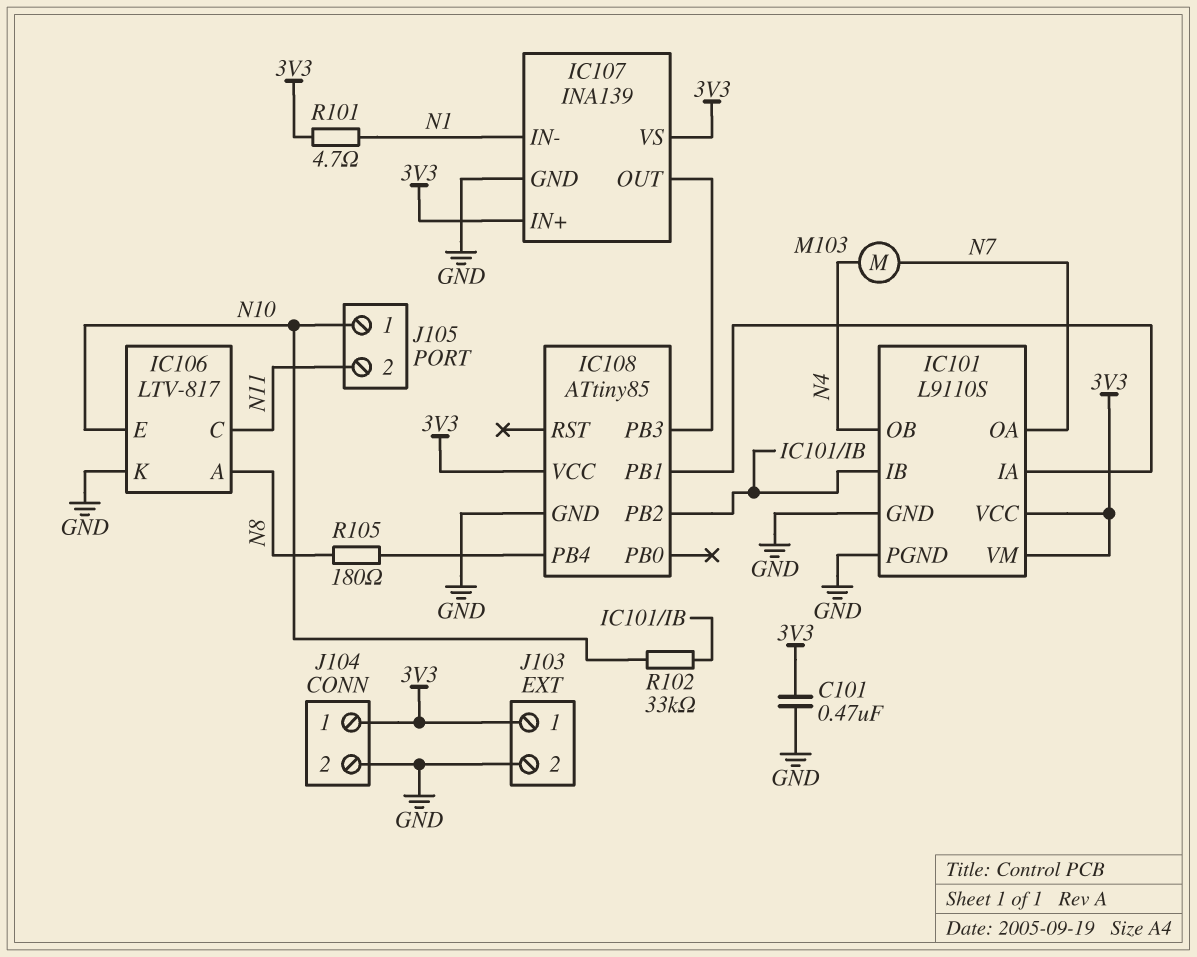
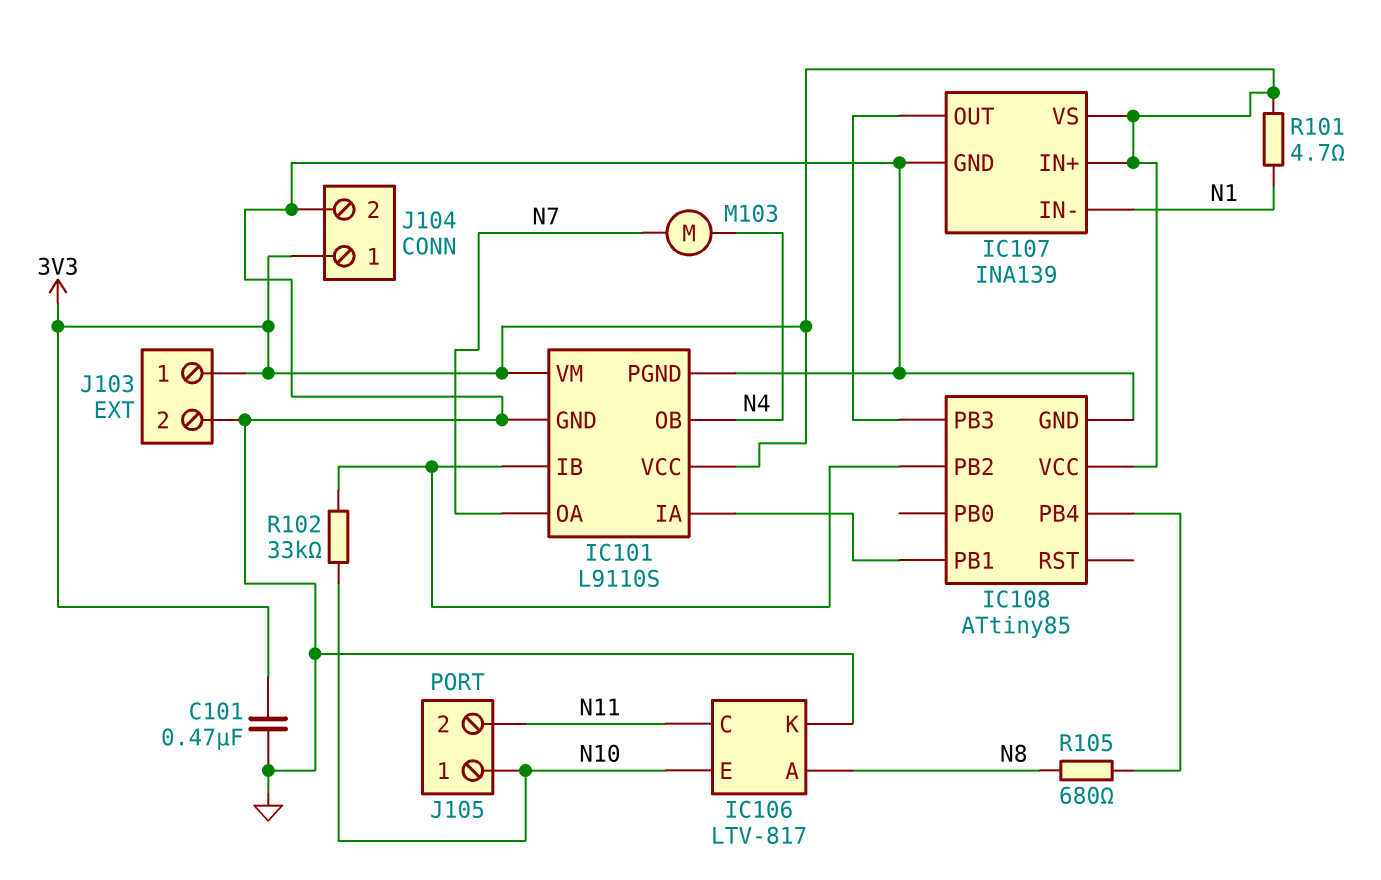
R105: 180 (IC108/PB4, N8) -> 680 (IC108/PB4, N8)

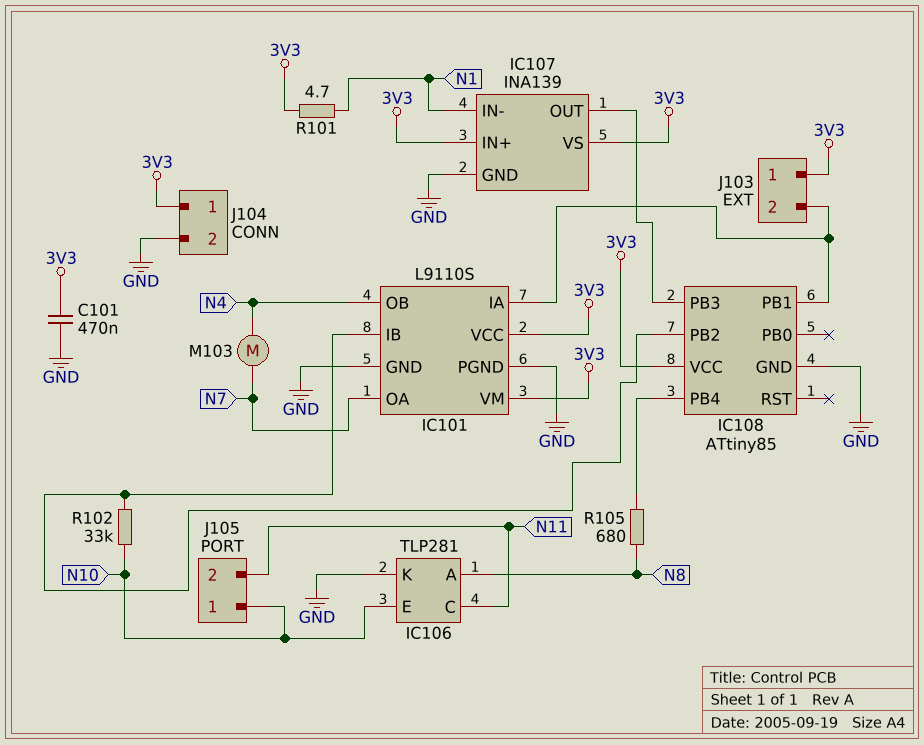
IC106: LTV-817 -> TLP281
J103 pin 2: GND -> IC101/IA

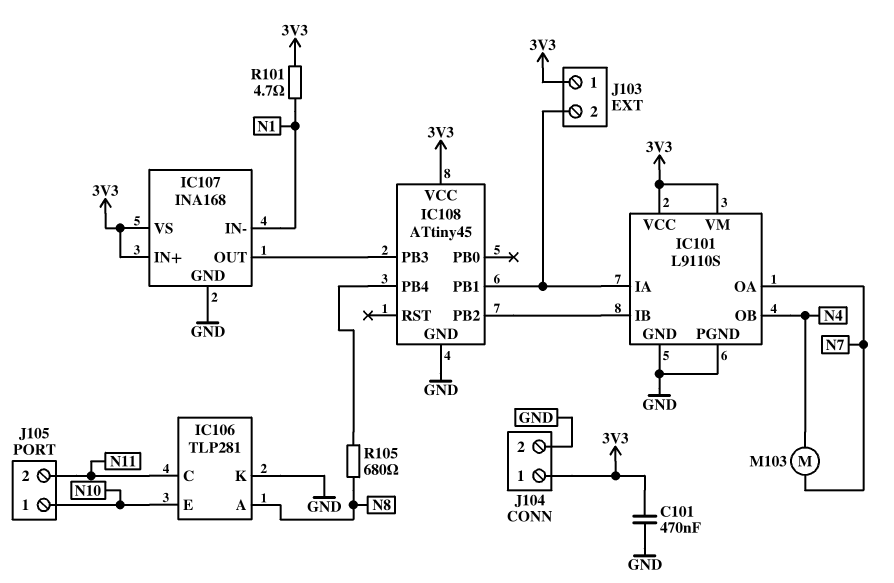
IC107: INA139 -> INA168
IC108: ATtiny85 -> ATtiny45
R102: 33k (IC101/IB, N10) -> none

